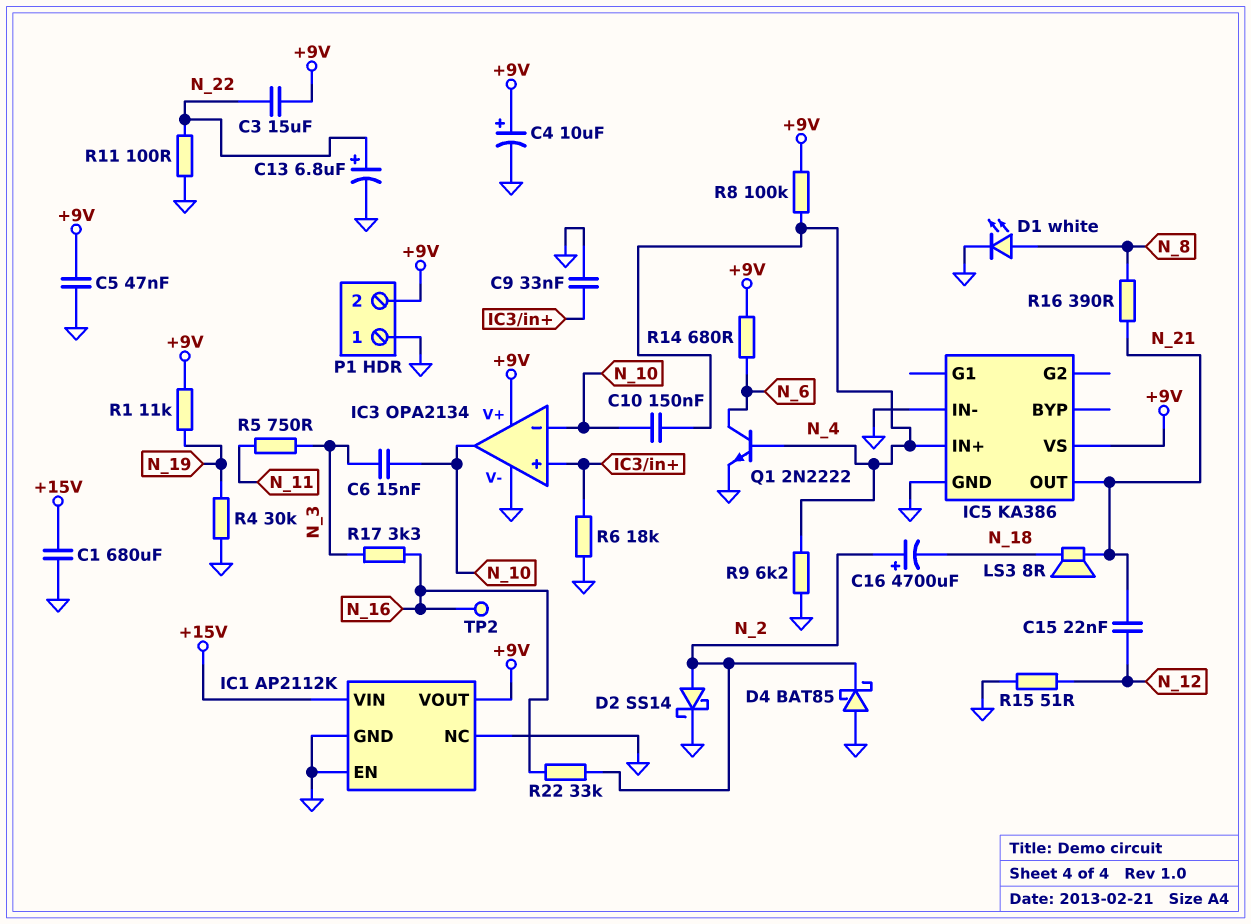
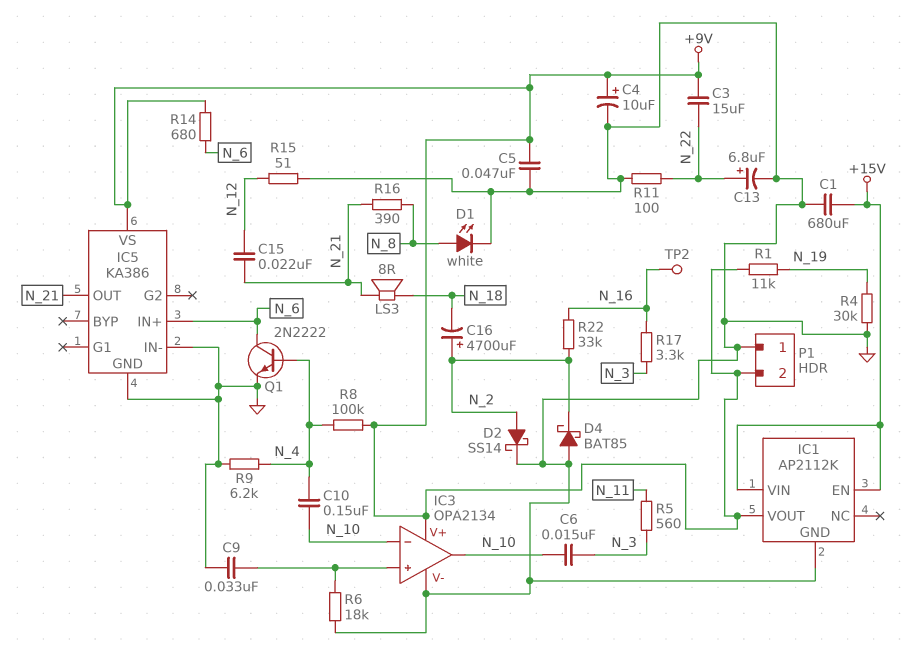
IC1 pin EN: GND -> +15V
IC1 pin NC: GND -> none
IC5 pin IN+: N_4 -> N_6
R5: 750 (N_3, N_11) -> 560 (N_3, N_11)

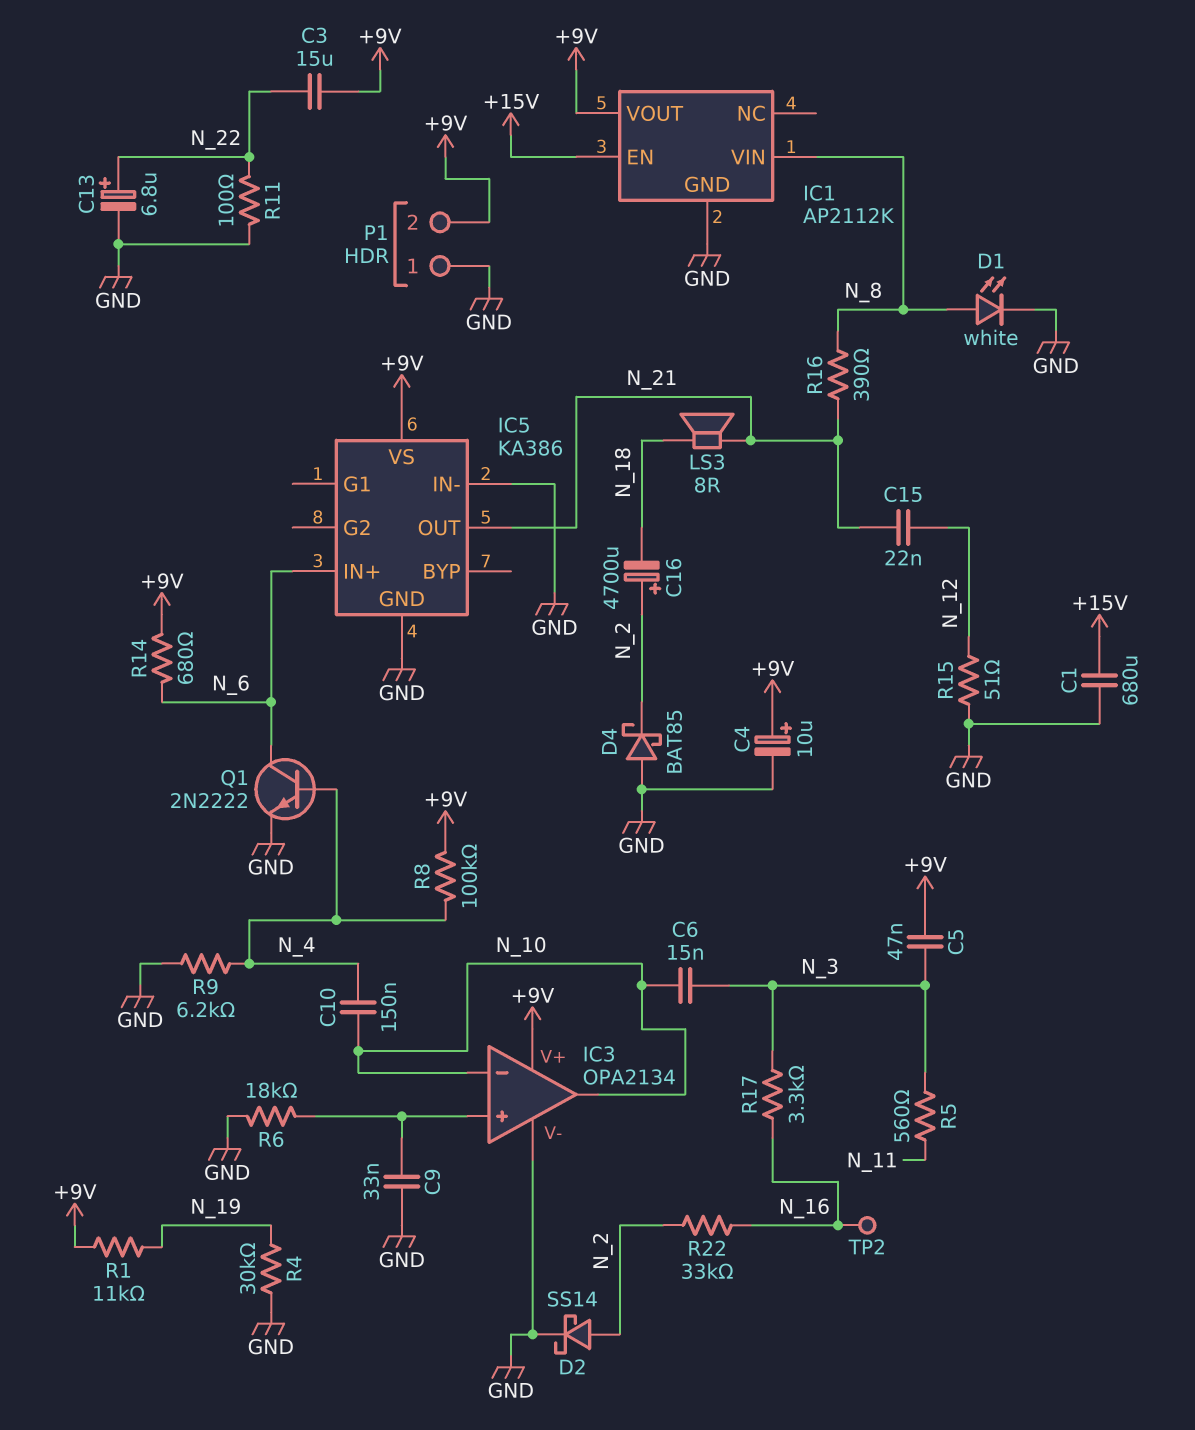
C5: 47nF (+9V, GND) -> 47nF (+9V, N_3)
IC1 pin VIN: +15V -> N_8

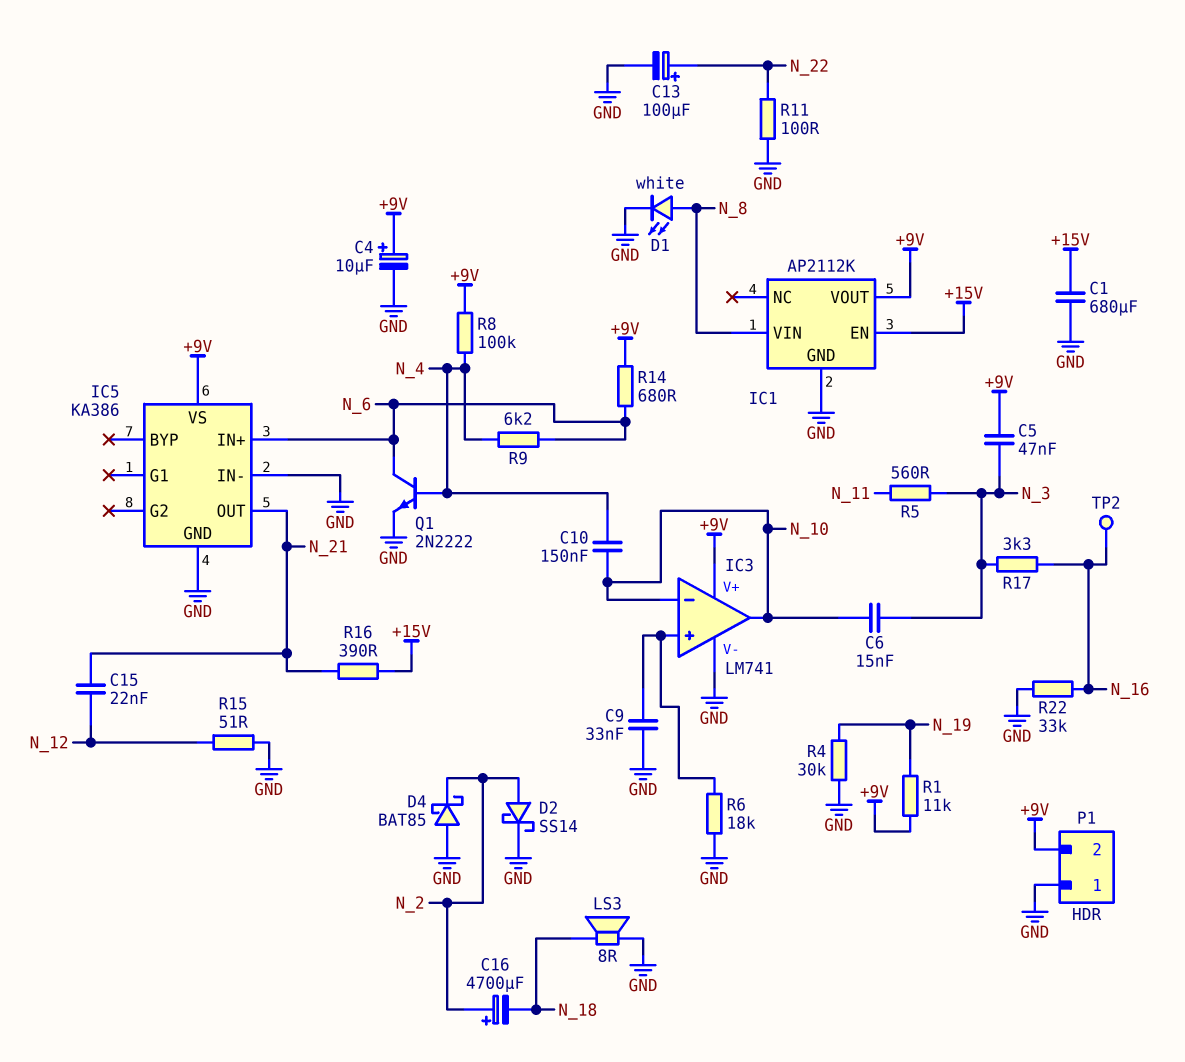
C3: 15uF (+9V, N_22) -> none
C13: 6.8uF (plus N_22, minus GND) -> 100uF (plus N_22, minus GND)
IC3: OPA2134 -> LM741
LS3: speaker 8R (N_18, N_21) -> speaker 8R (GND, N_18)
R9: 6.2k (GND, N_4) -> 6.2k (N_4, N_6)
R16: 390 (N_8, N_21) -> 390 (+15V, N_21)
R22: 33k (N_2, N_16) -> 33k (GND, N_16)

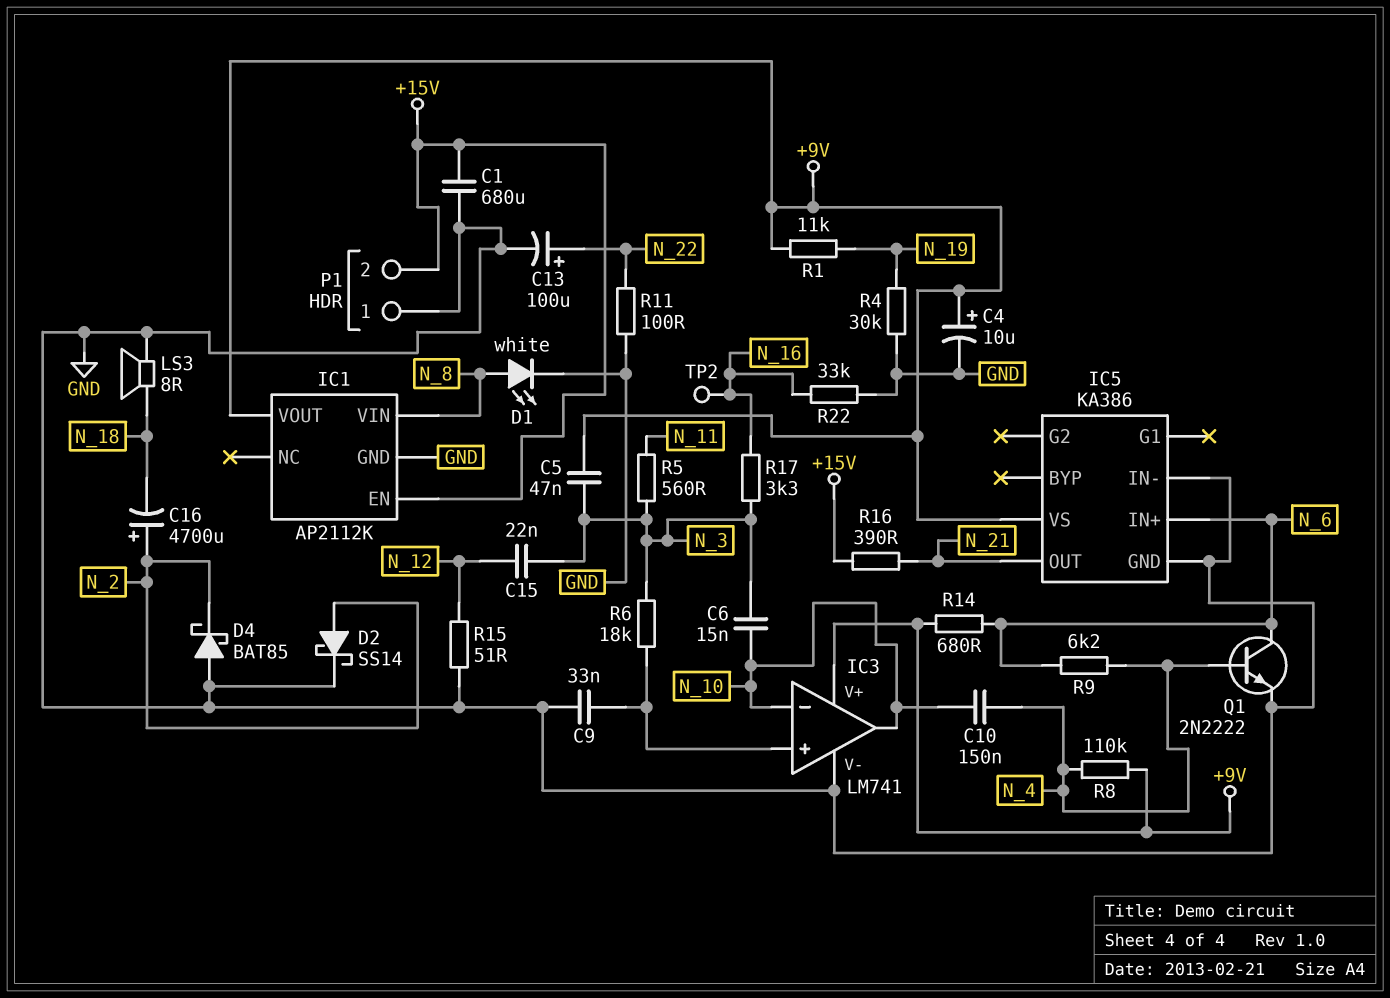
C15: 22nF (N_12, N_21) -> 22nF (N_3, N_12)
P1 pin 2: +9V -> +15V
R6: 18k (GND, IC3/in+) -> 18k (IC3/in+, N_3)
R8: 100k (+9V, N_4) -> 110k (+9V, N_4)

